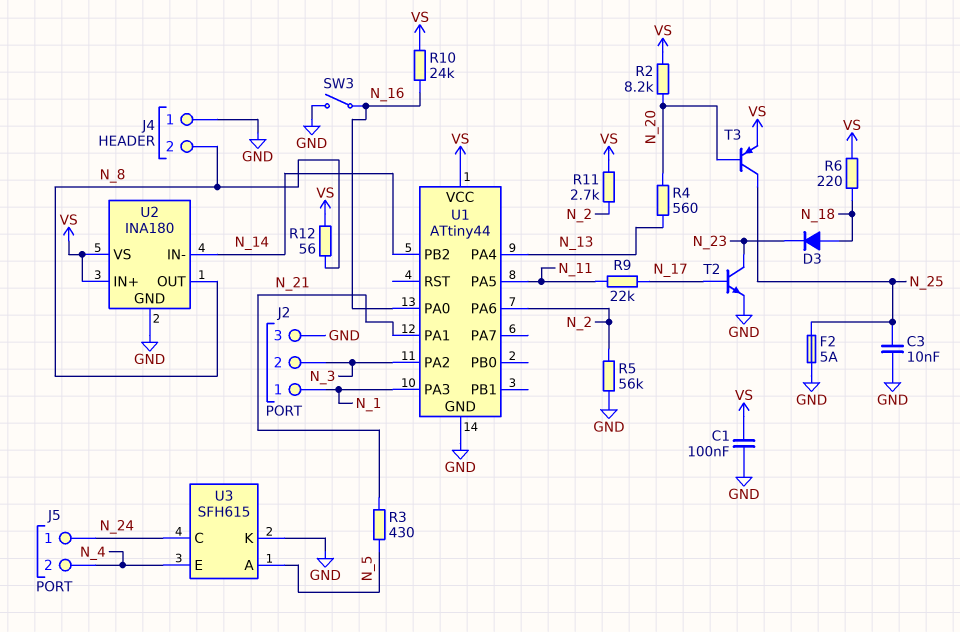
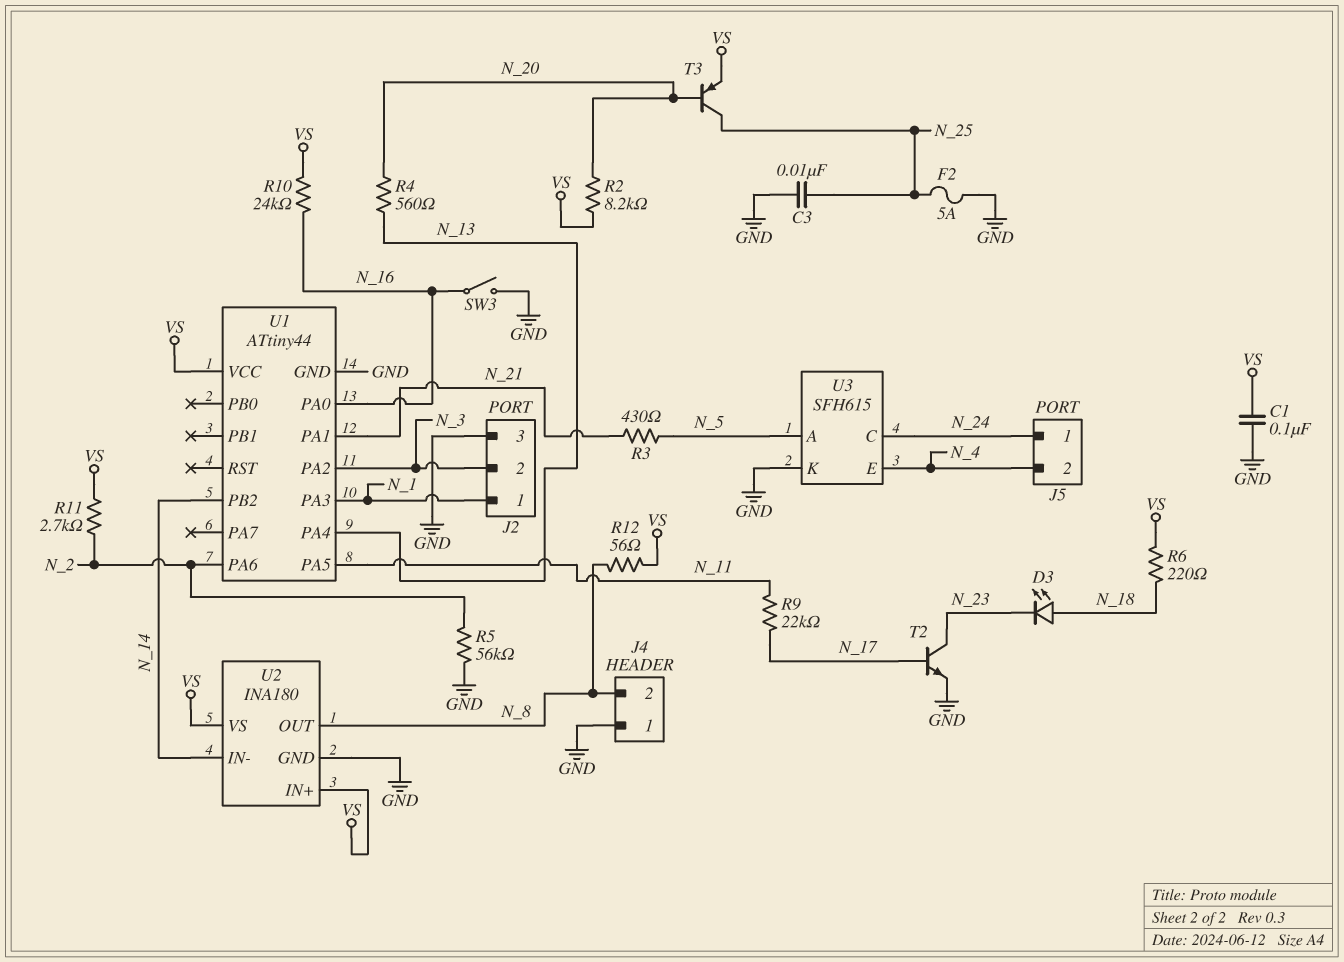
D3: diode (A N_18, K N_23) -> LED (A N_18, K N_23)

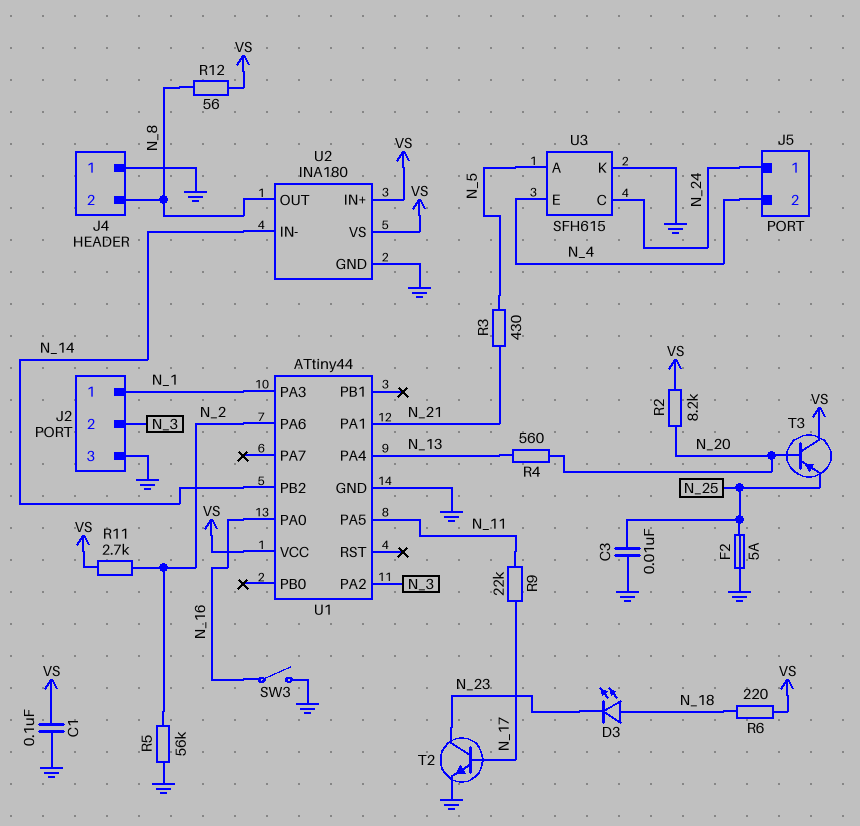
R10: 24k (N_16, VS) -> none
T3: PNP (B N_20, C N_25, E VS) -> PNP (B N_20, C VS, E N_25)

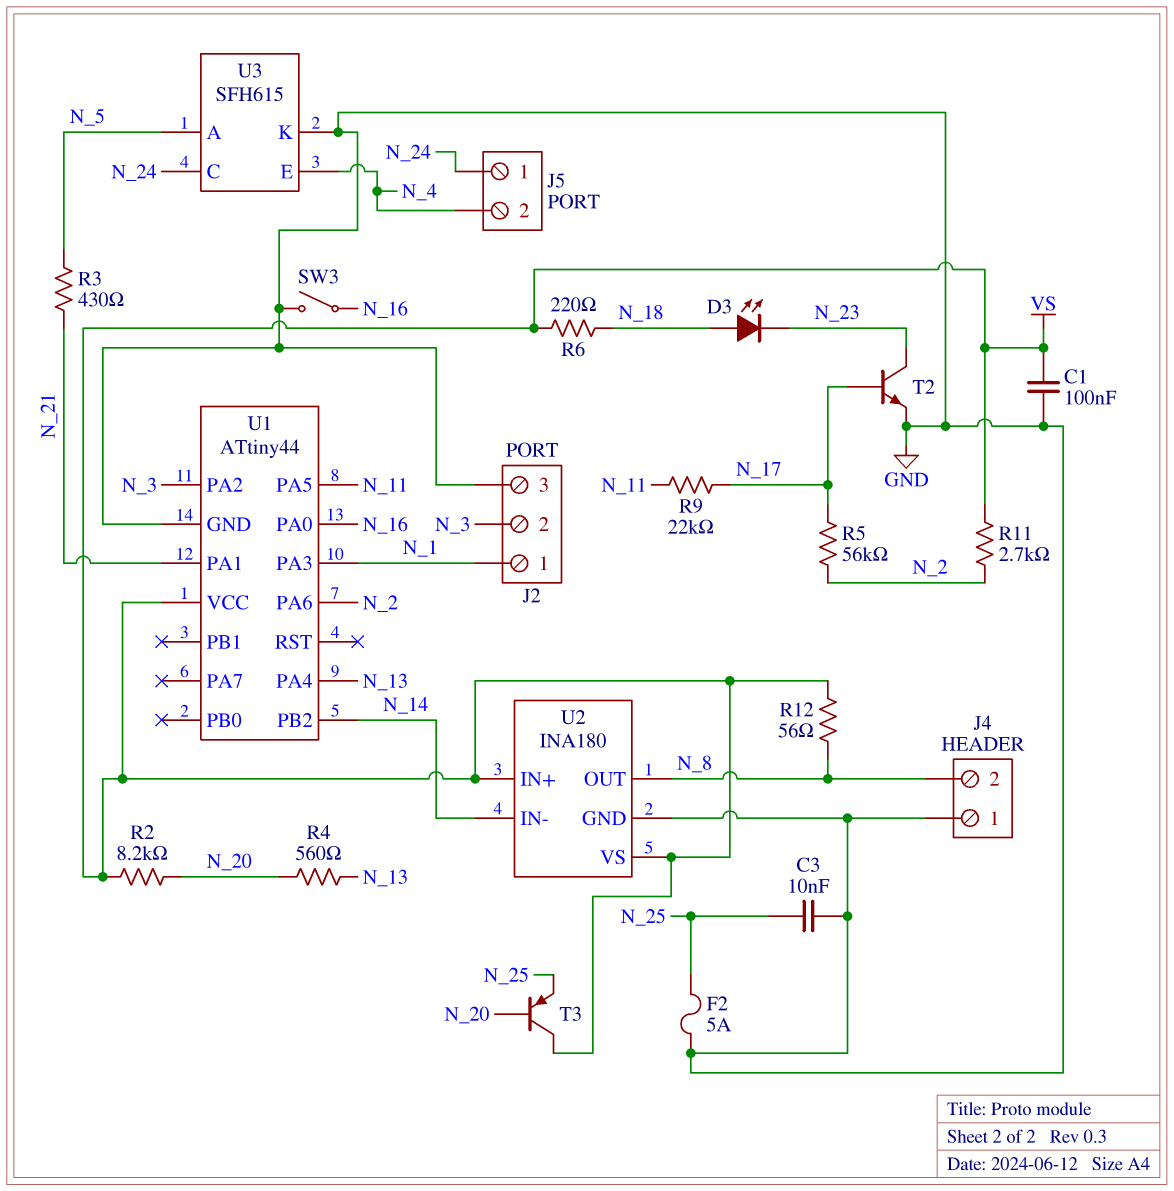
R5: 56k (GND, N_2) -> 56k (N_2, N_17)

